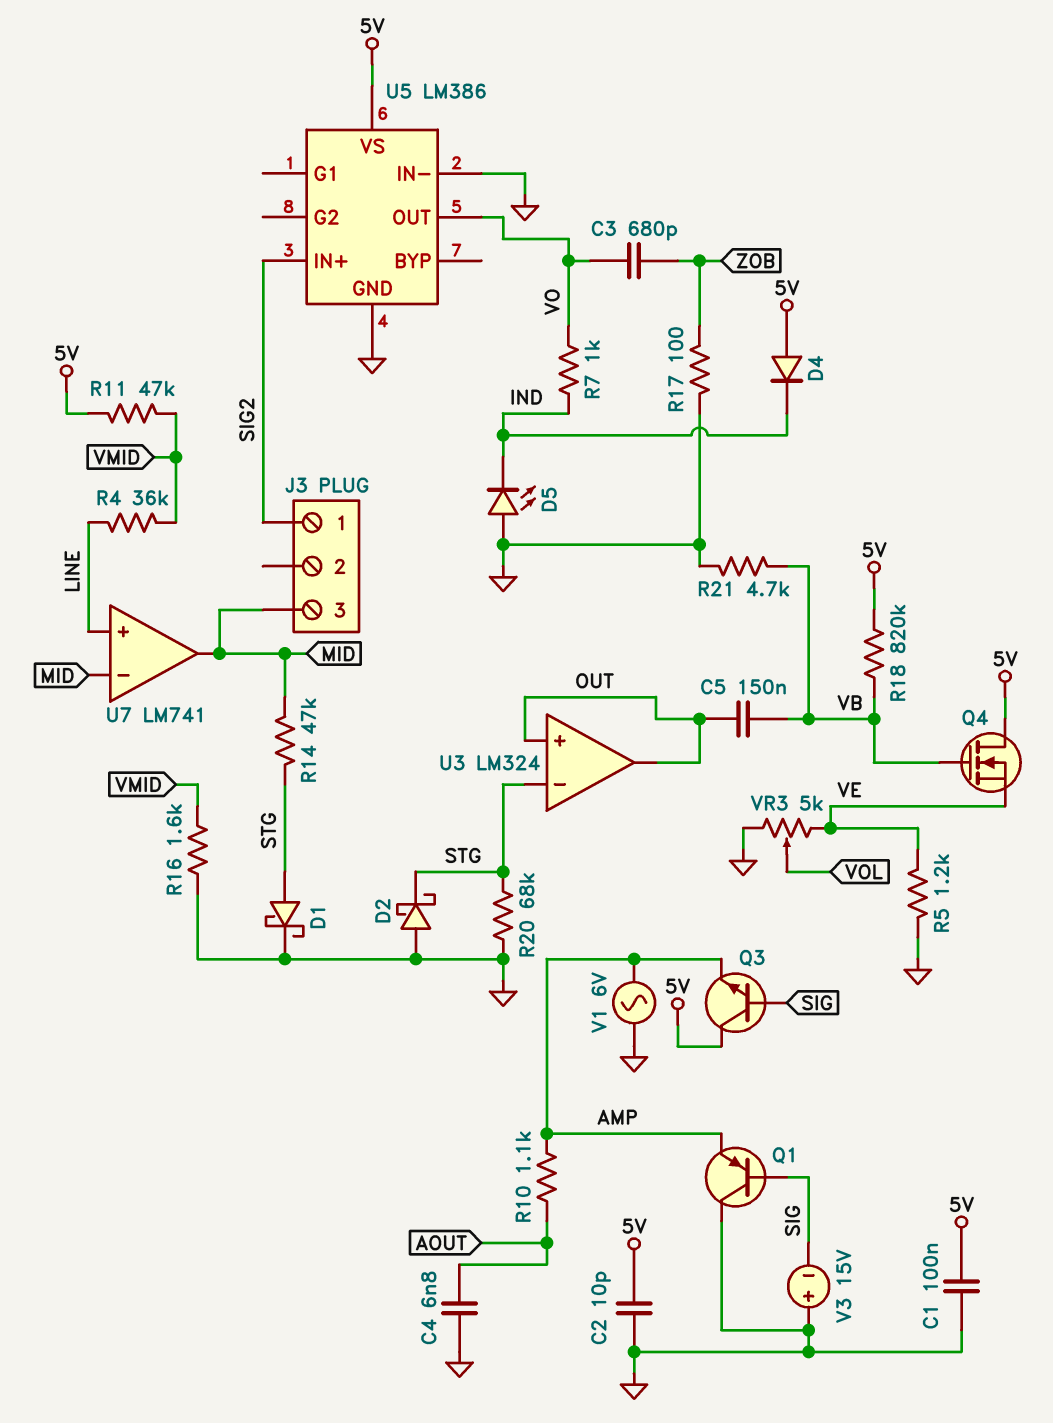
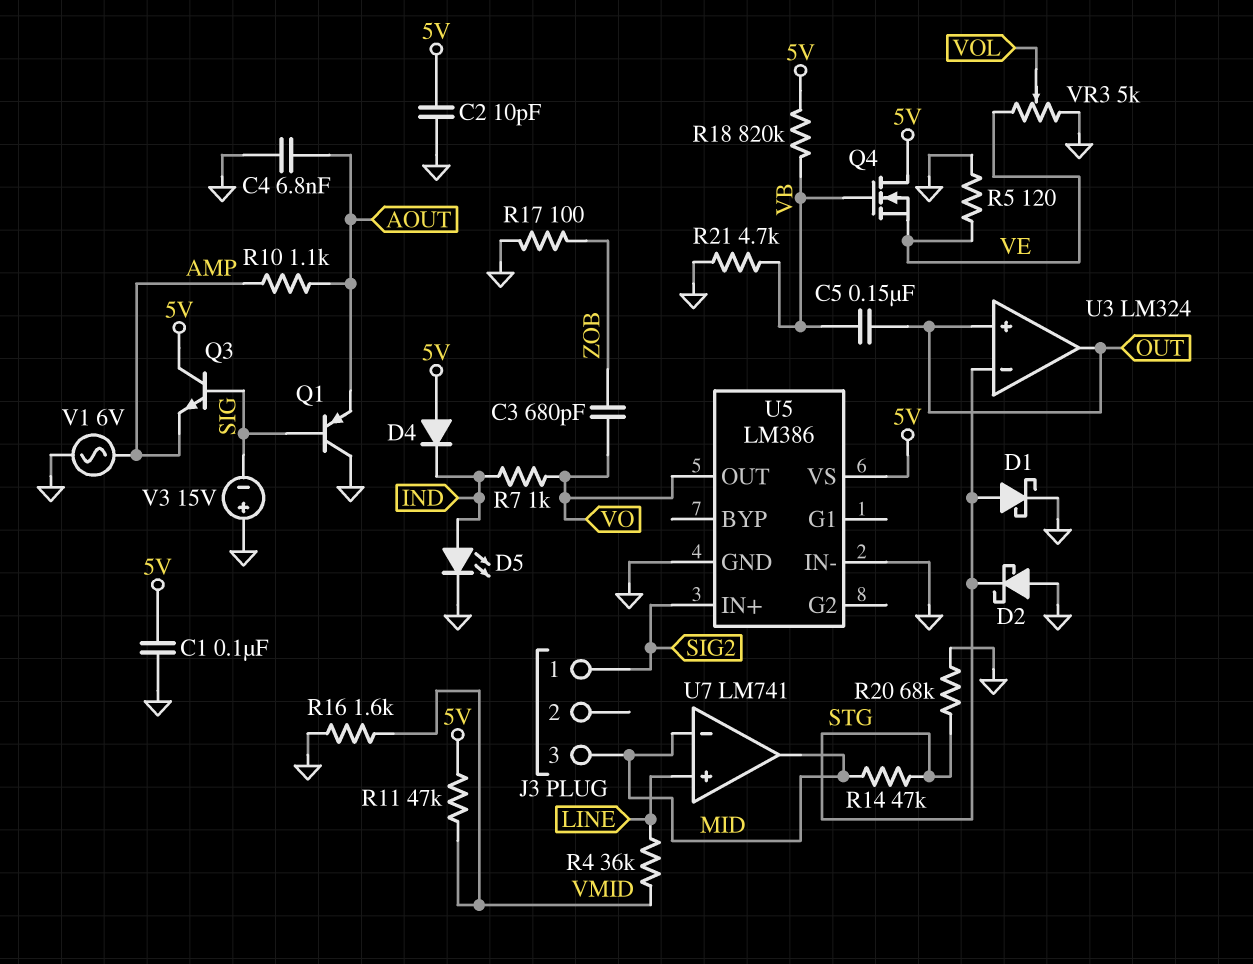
D5: LED (A GND, K IND) -> LED (A IND, K GND)
Q1: PNP (B SIG, C GND, E AMP) -> PNP (B SIG, C GND, E AOUT)
R5: 1.2k (GND, VE) -> 120 (GND, VE)

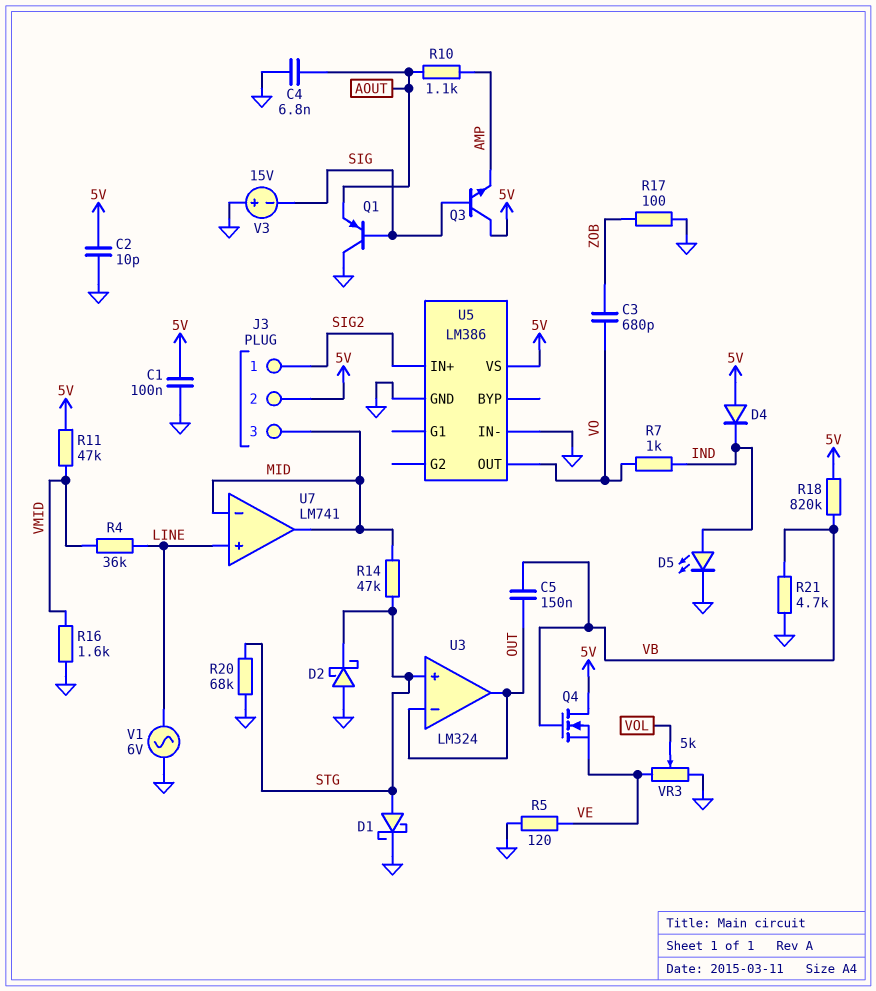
J3 pin 2: none -> 5V
U3 pin in+: OUT -> STG
U3 pin in-: STG -> OUT
V1: AC 6V (AMP, GND) -> AC 6V (GND, LINE)

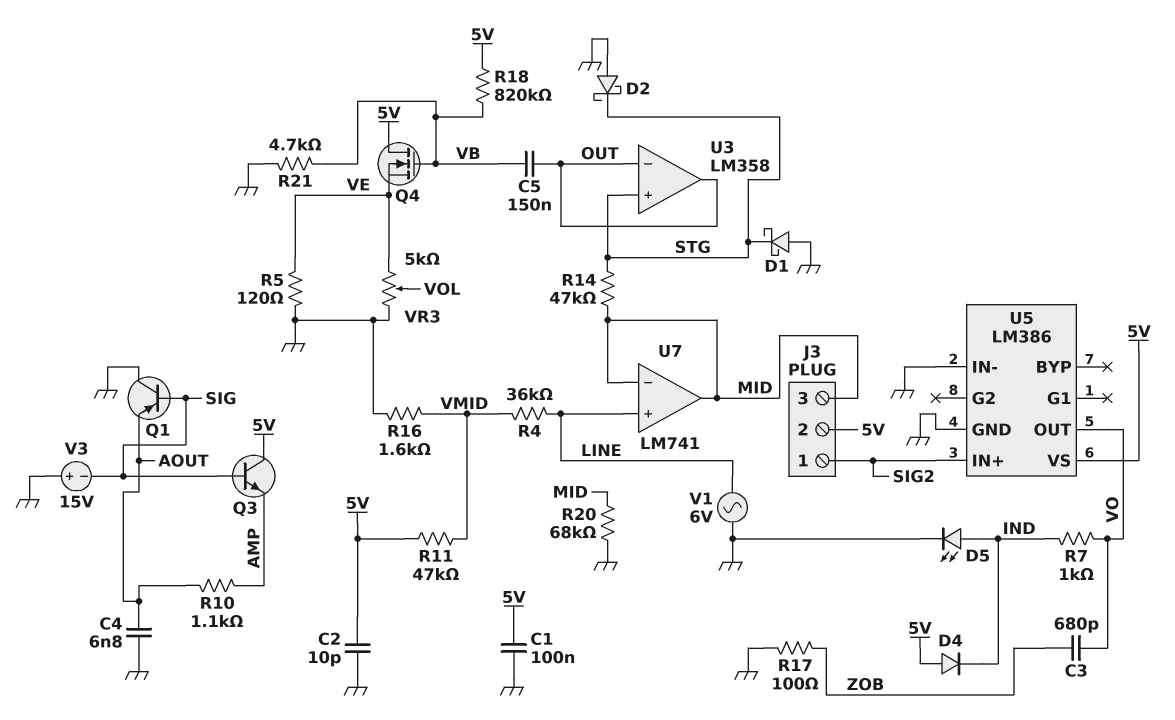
D1: schottky (A STG, K GND) -> schottky (A GND, K STG)
R20: 68k (GND, STG) -> 68k (GND, MID)
U3: LM324 -> LM358

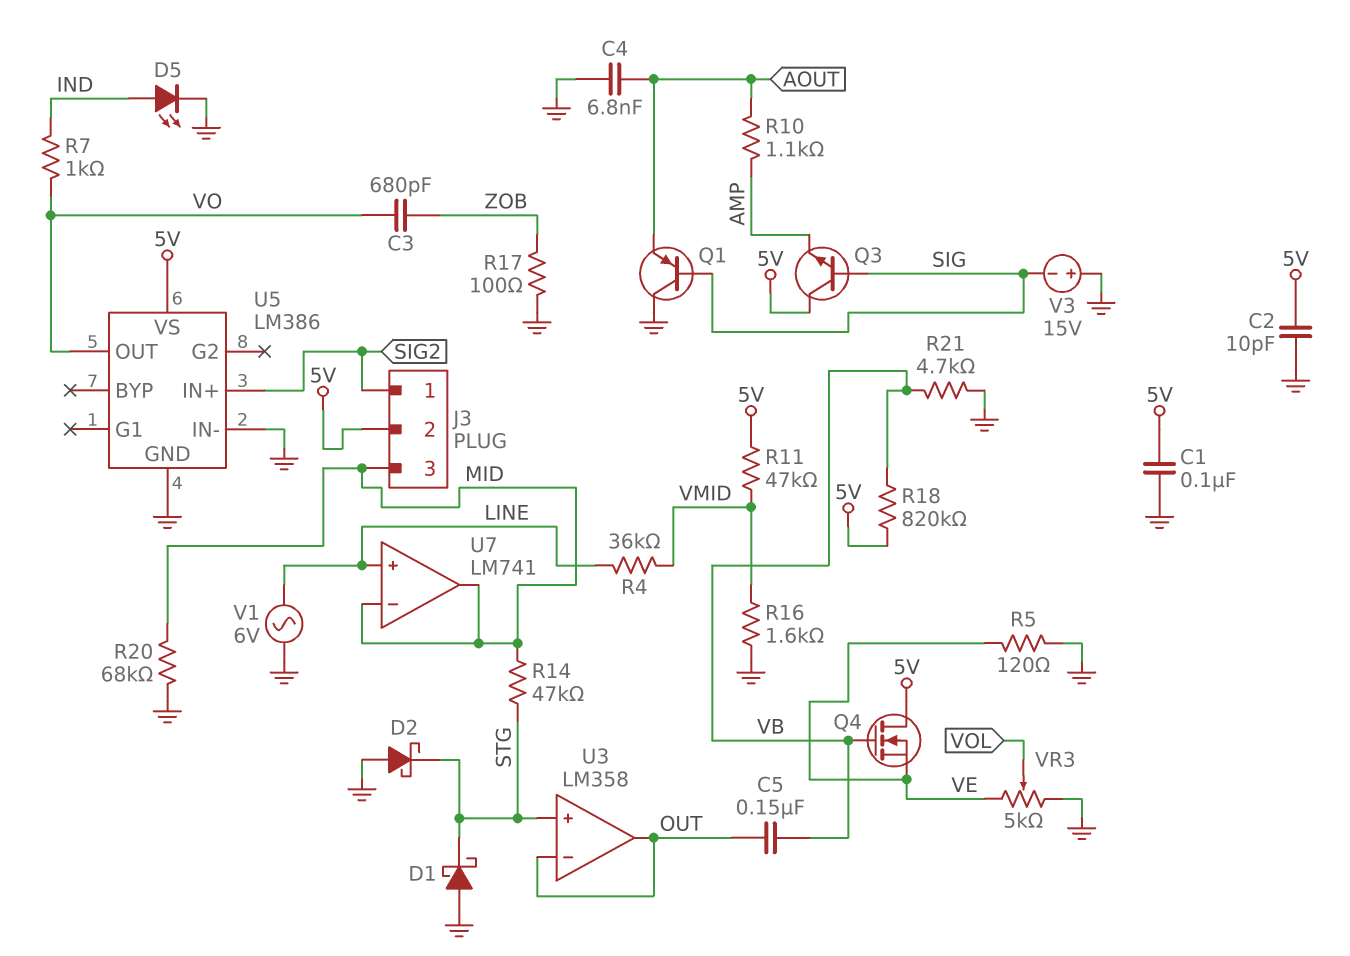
D4: diode (A 5V, K IND) -> none

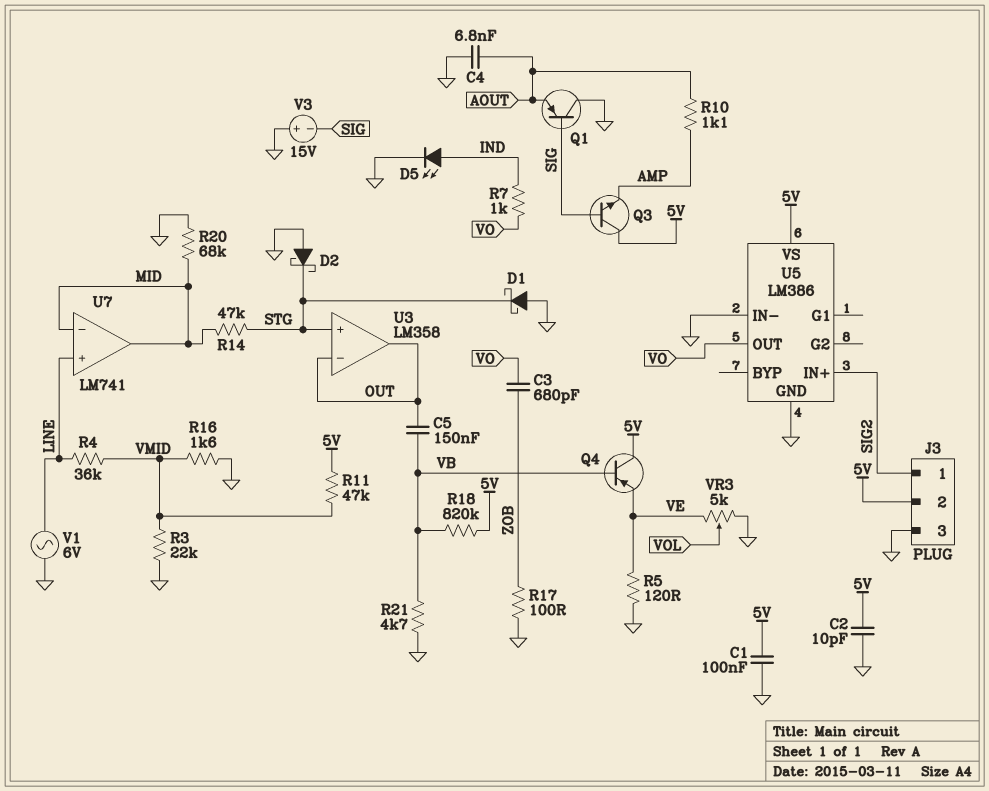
J3 pin 3: MID -> GND
Q4: NMOS (G VB, D 5V, S VE) -> PNP (B VB, C 5V, E VE)
R3: none -> 22k (GND, VMID)

